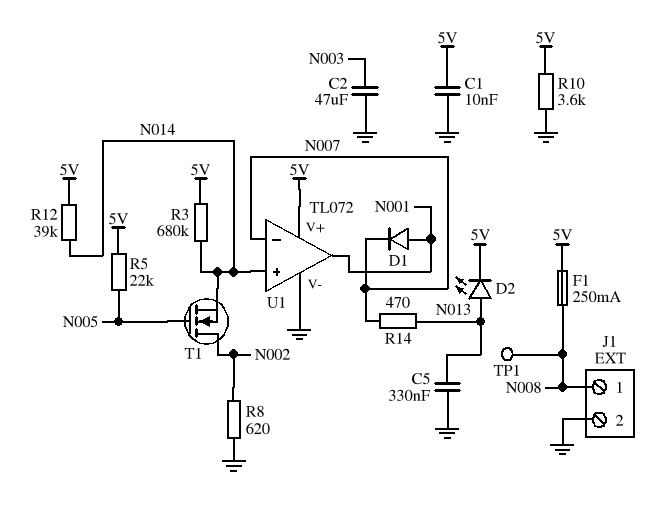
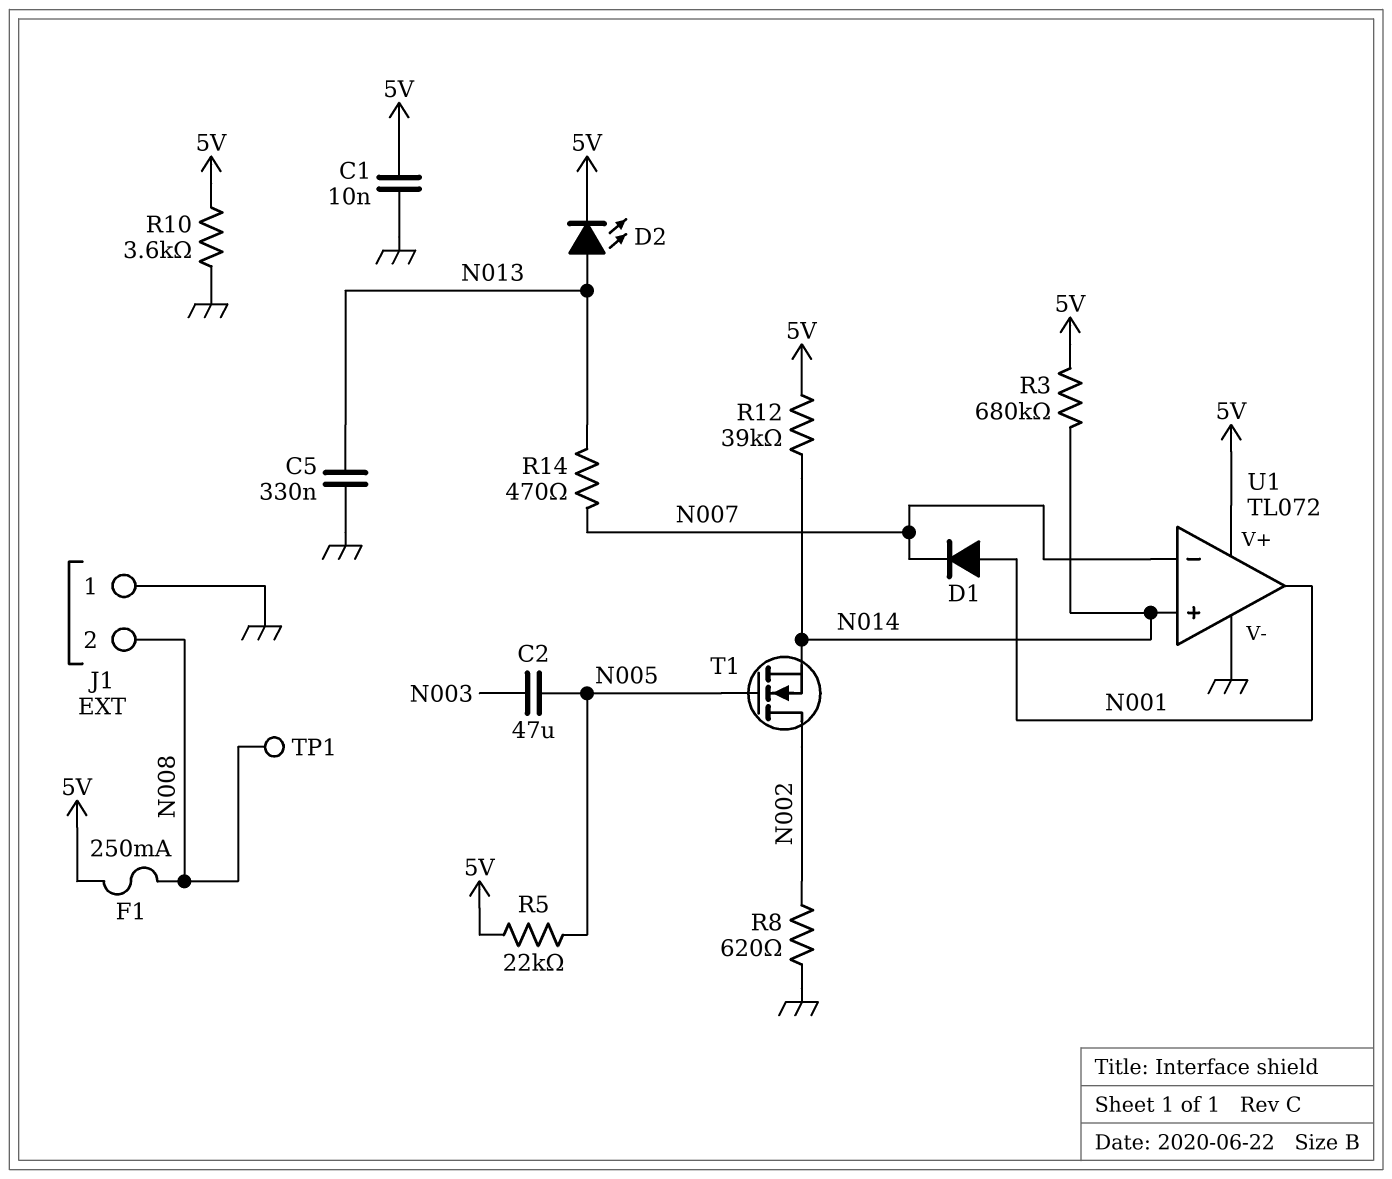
C2: 47uF (GND, N003) -> 47uF (N003, N005)
J1 pin 1: N008 -> GND
J1 pin 2: GND -> N008

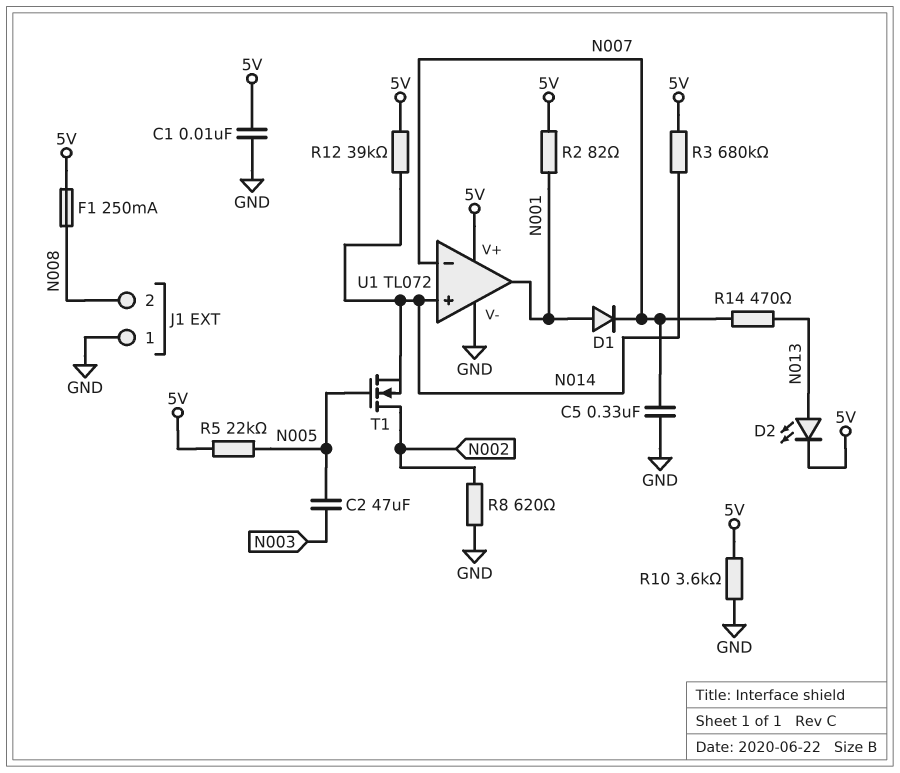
C5: 330nF (GND, N013) -> 330nF (GND, N007)
R2: none -> 82 (5V, N001)
TP1: test point (N008) -> none

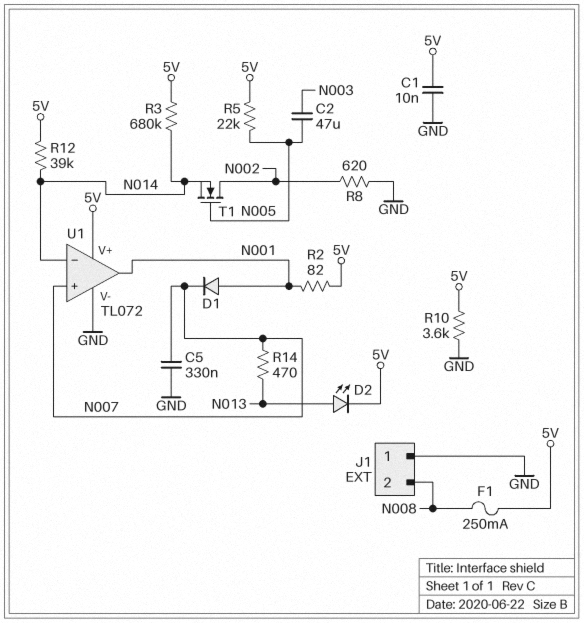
U1 pin in+: N014 -> N007
U1 pin in-: N007 -> N014

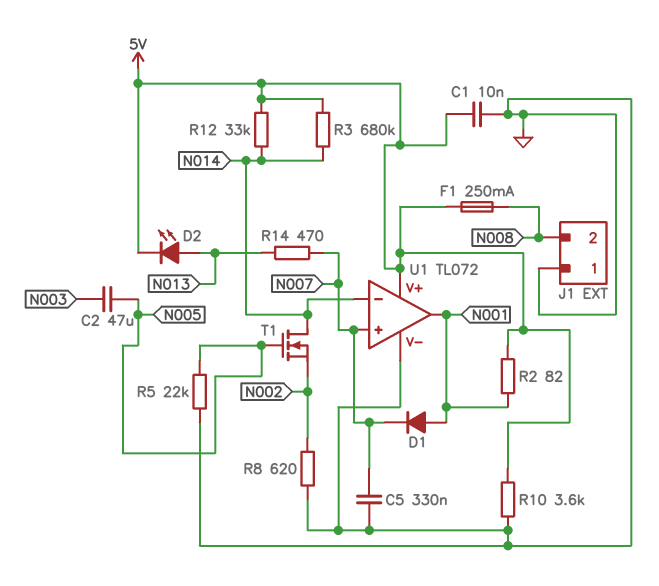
R5: 22k (5V, N005) -> 22k (GND, N005)
R12: 39k (5V, N014) -> 33k (5V, N014)
T1: NMOS (G N005, D N002, S N014) -> NMOS (G N005, D N014, S N002)

